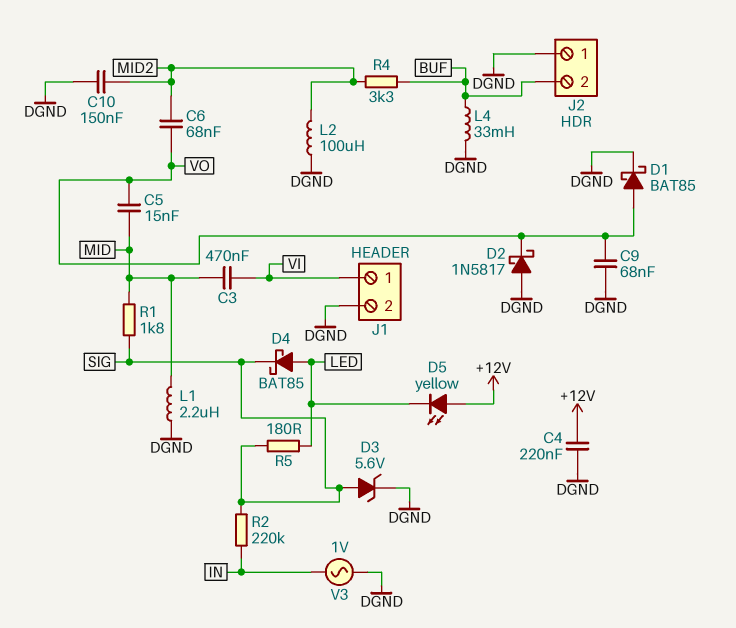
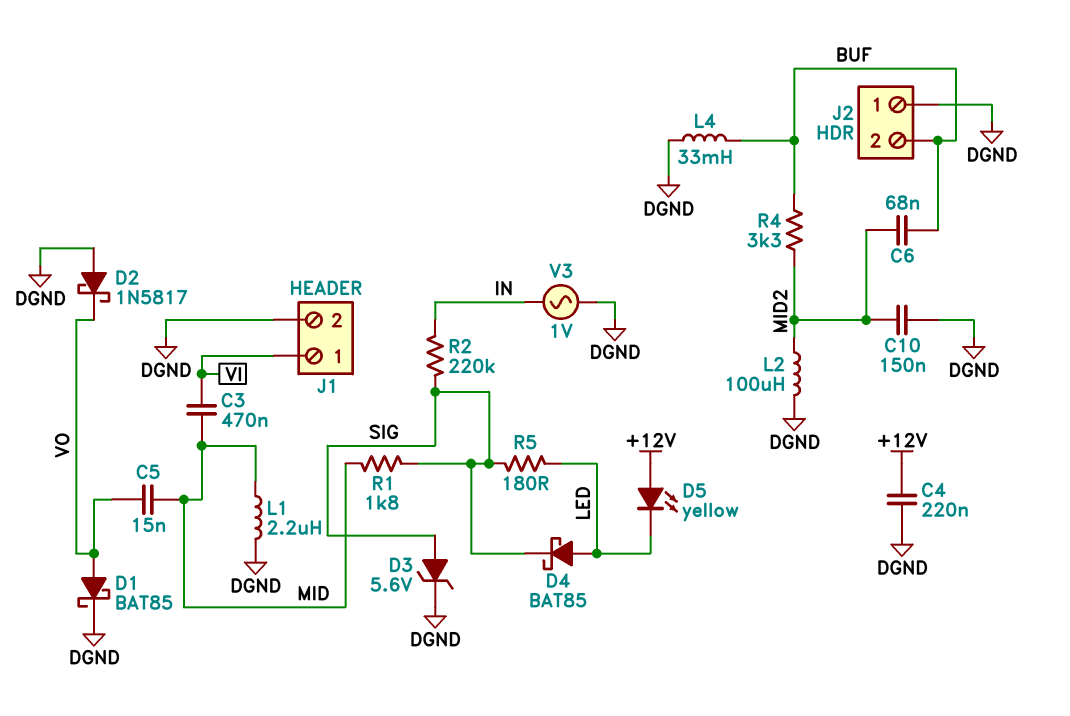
C6: 68nF (MID2, VO) -> 68nF (BUF, MID2)
C9: 68nF (DGND, VO) -> none

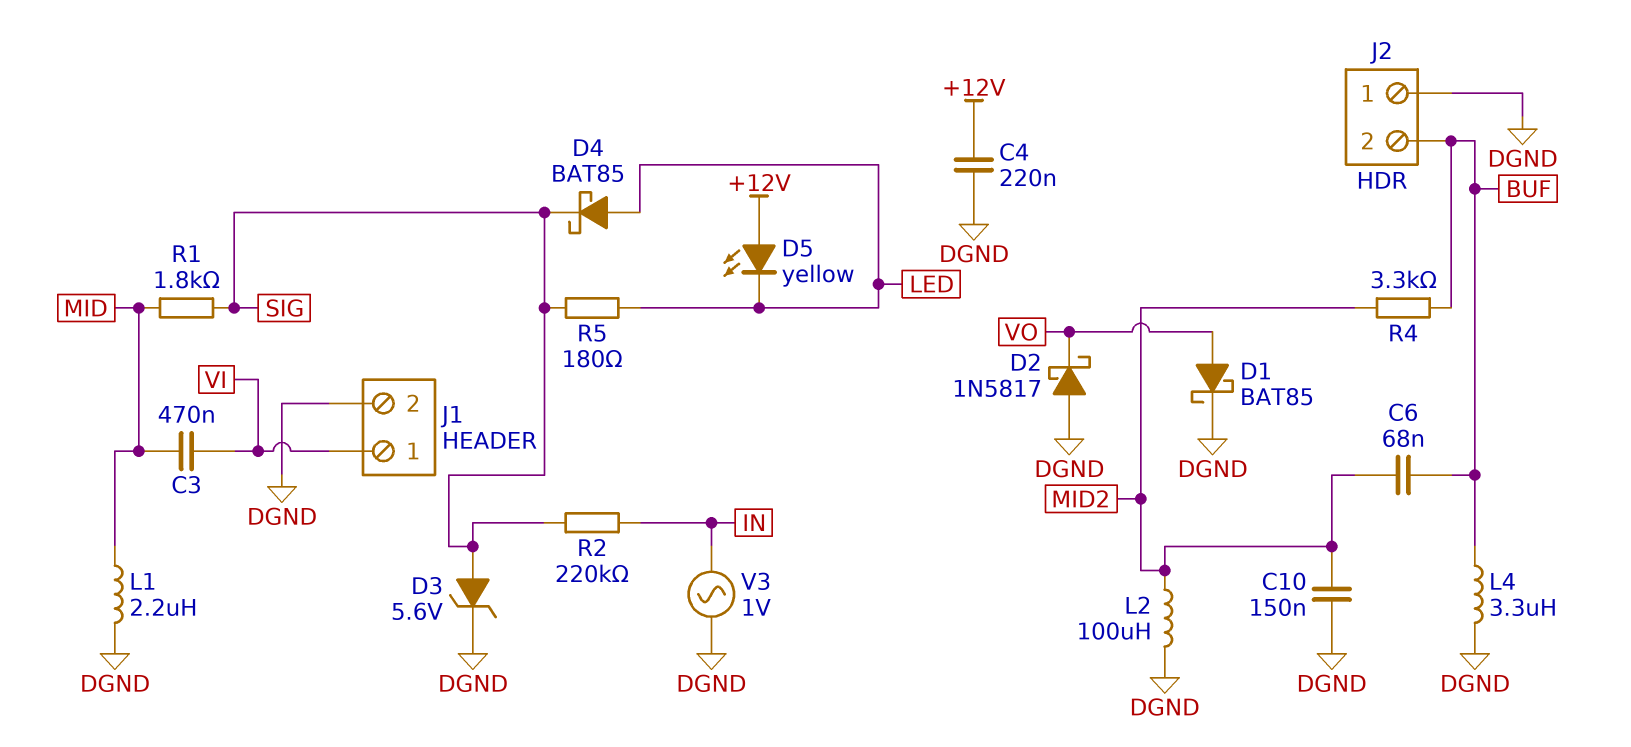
C5: 15nF (MID, VO) -> none
L4: 33mH (BUF, DGND) -> 3.3uH (BUF, DGND)

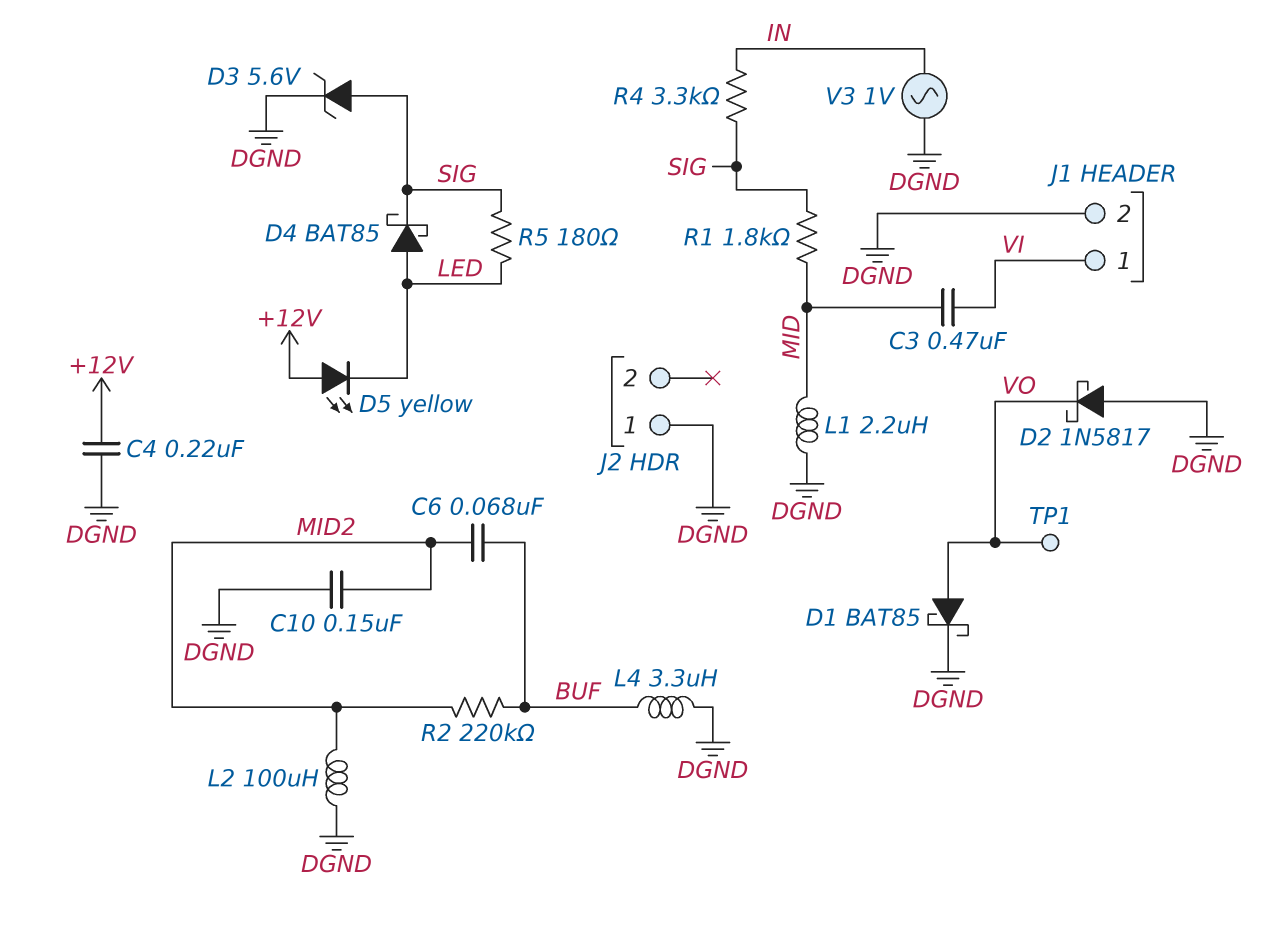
J2 pin 2: BUF -> none
R2: 220k (IN, SIG) -> 220k (BUF, MID2)
R4: 3.3k (BUF, MID2) -> 3.3k (IN, SIG)
TP1: none -> test point (VO)

